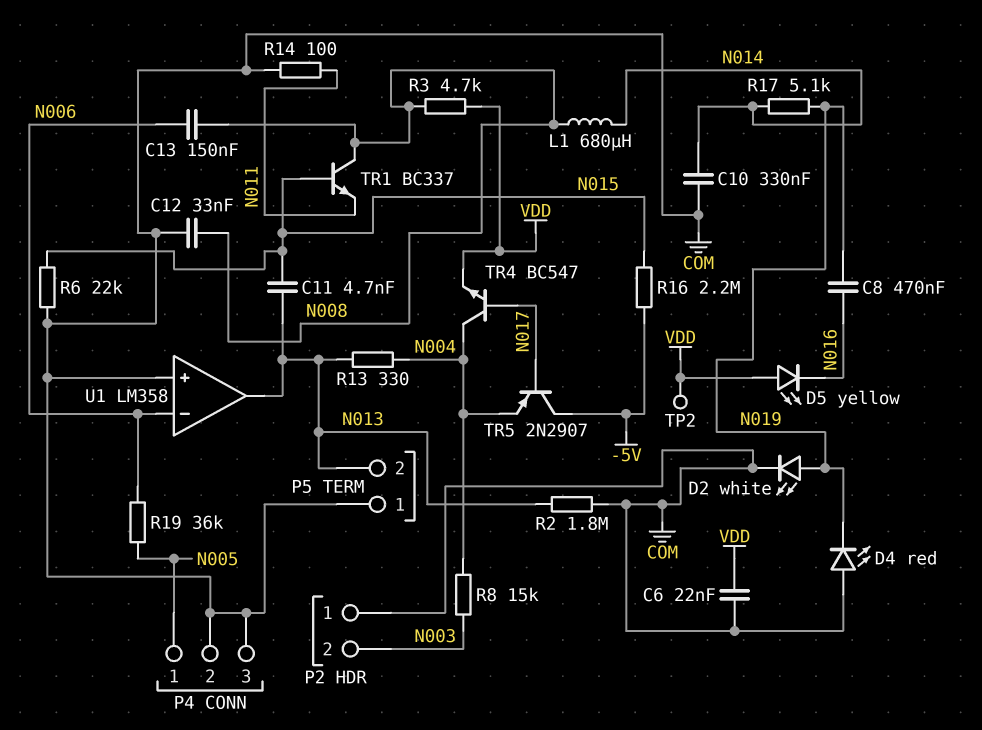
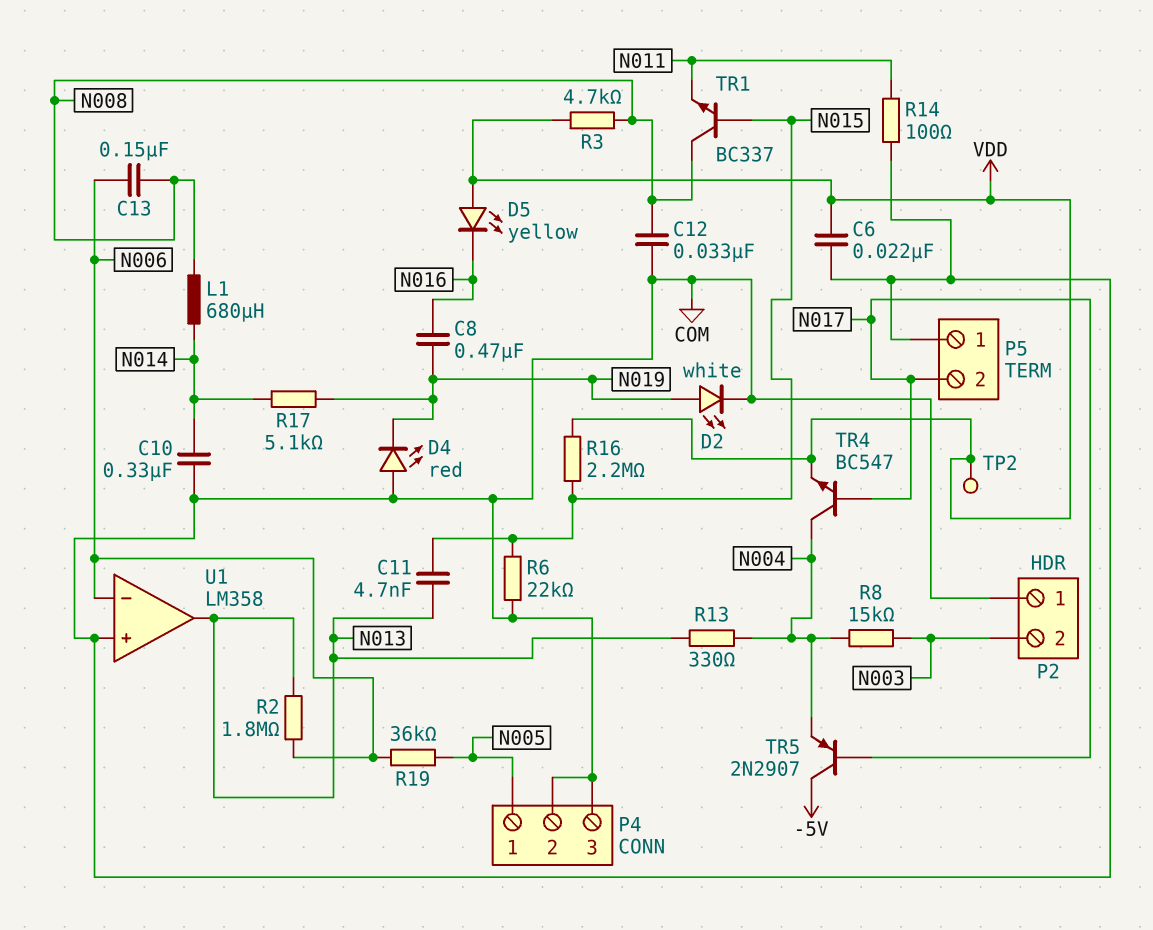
P5 pin 2: N013 -> N017
R2: 1.8M (COM, N013) -> 1.8M (N006, N013)
R16: 2.2M (-5V, N015) -> 2.2M (N015, VDD)

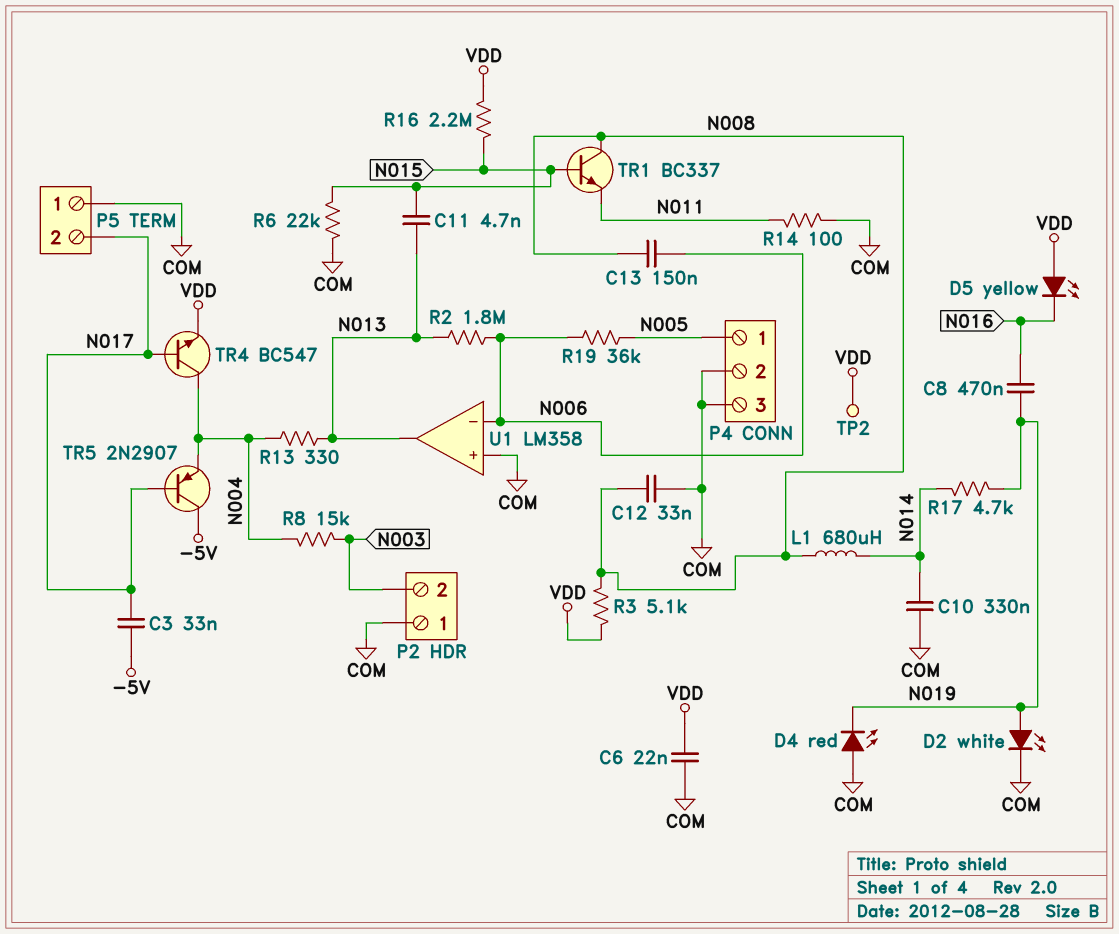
C3: none -> 33nF (-5V, N017)
R3: 4.7k (N008, VDD) -> 5.1k (N008, VDD)
R17: 5.1k (N014, N019) -> 4.7k (N014, N019)

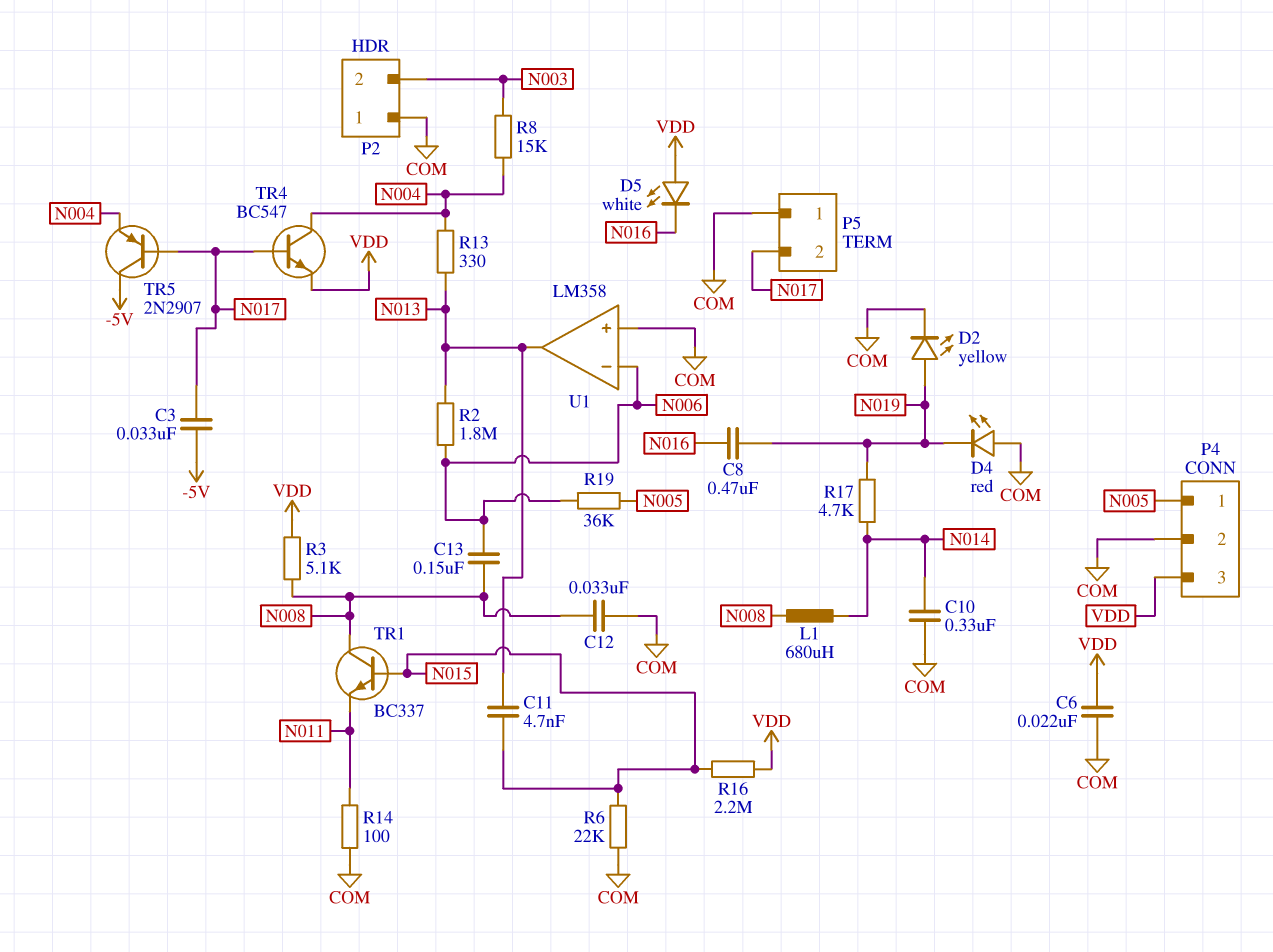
D2: LED white (A N019, K COM) -> LED yellow (A N019, K COM)
D5: LED yellow (A VDD, K N016) -> LED white (A VDD, K N016)
P4 pin 3: COM -> VDD
TP2: test point (VDD) -> none

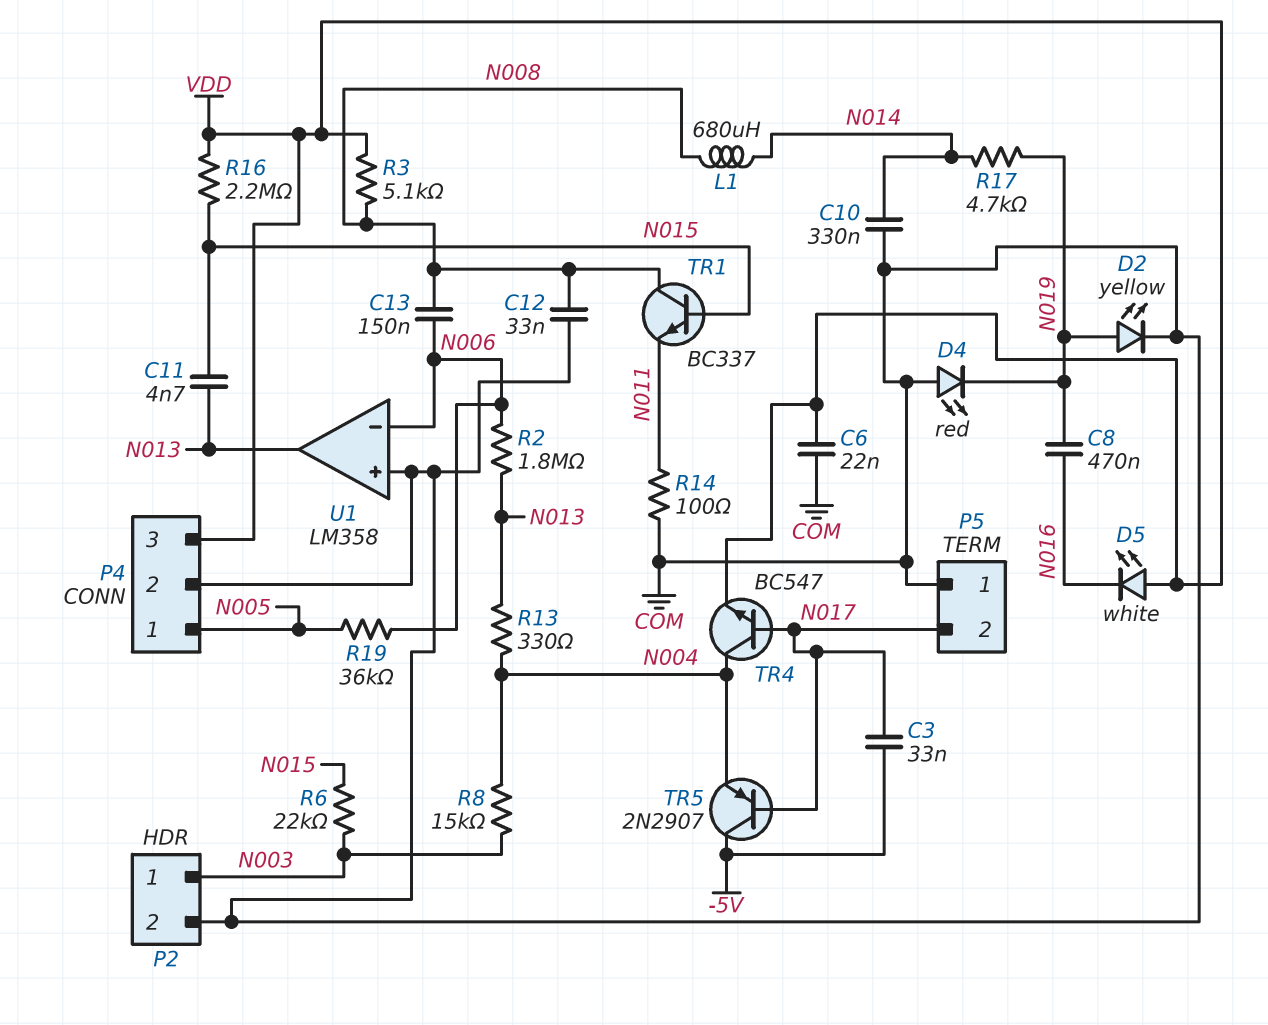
P2 pin 1: COM -> N003
P2 pin 2: N003 -> COM
R6: 22k (COM, N015) -> 22k (N003, N015)

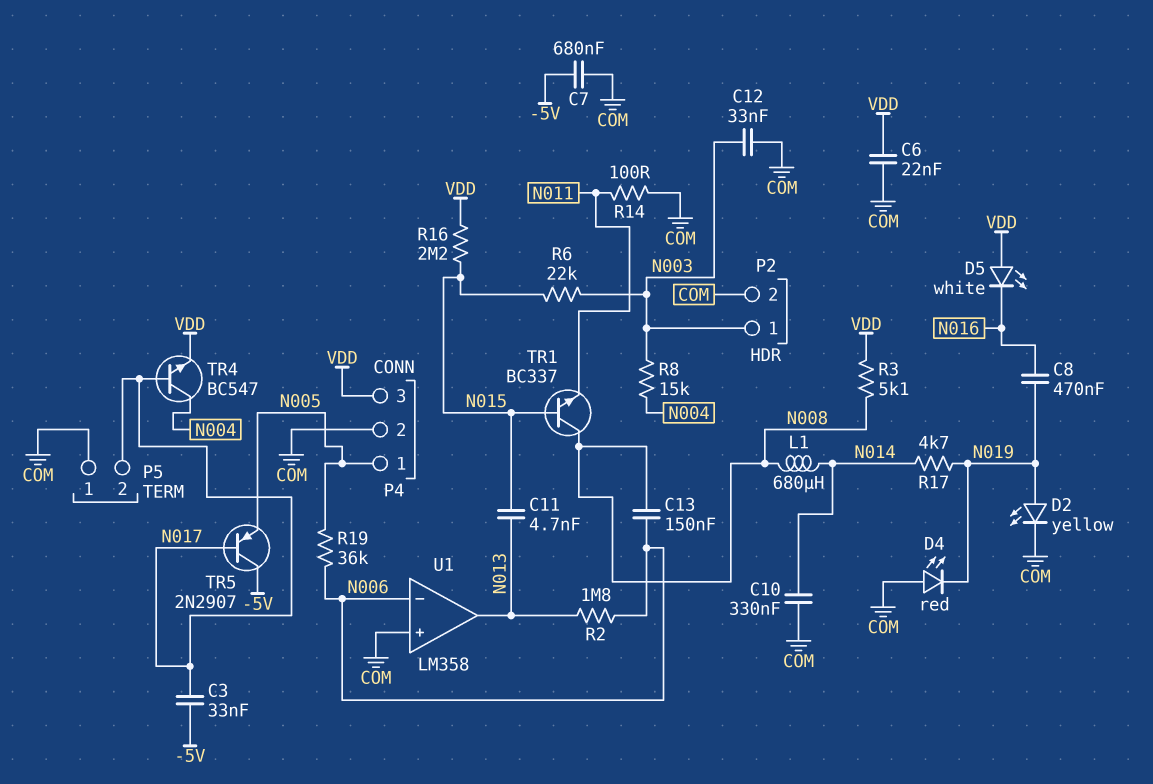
C7: none -> 680nF (-5V, COM)
C12: 33nF (COM, N008) -> 33nF (COM, N003)
R13: 330 (N004, N013) -> none
TR5: PNP 2N2907 (B N017, C -5V, E N004) -> PNP 2N2907 (B N017, C -5V, E N005)

